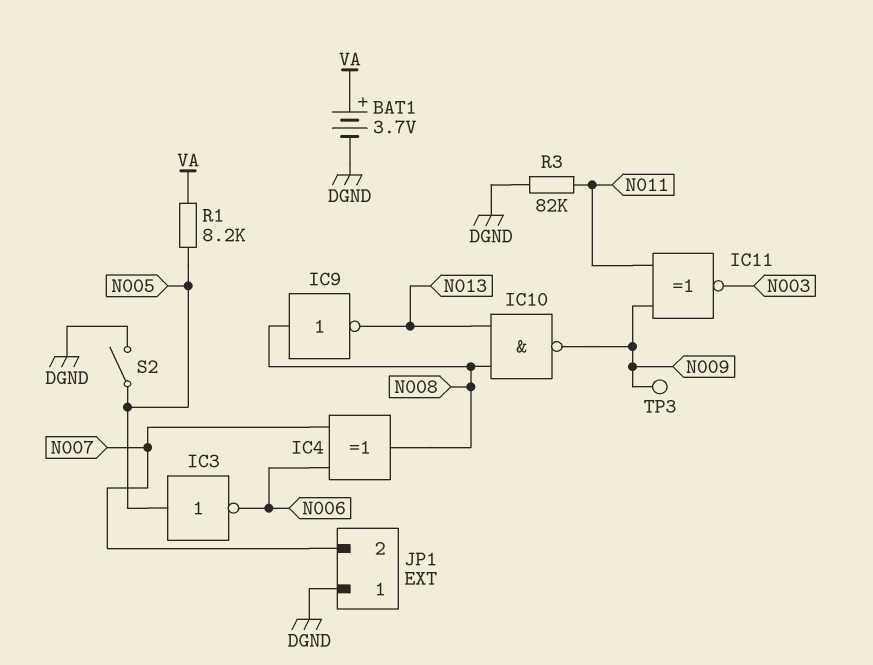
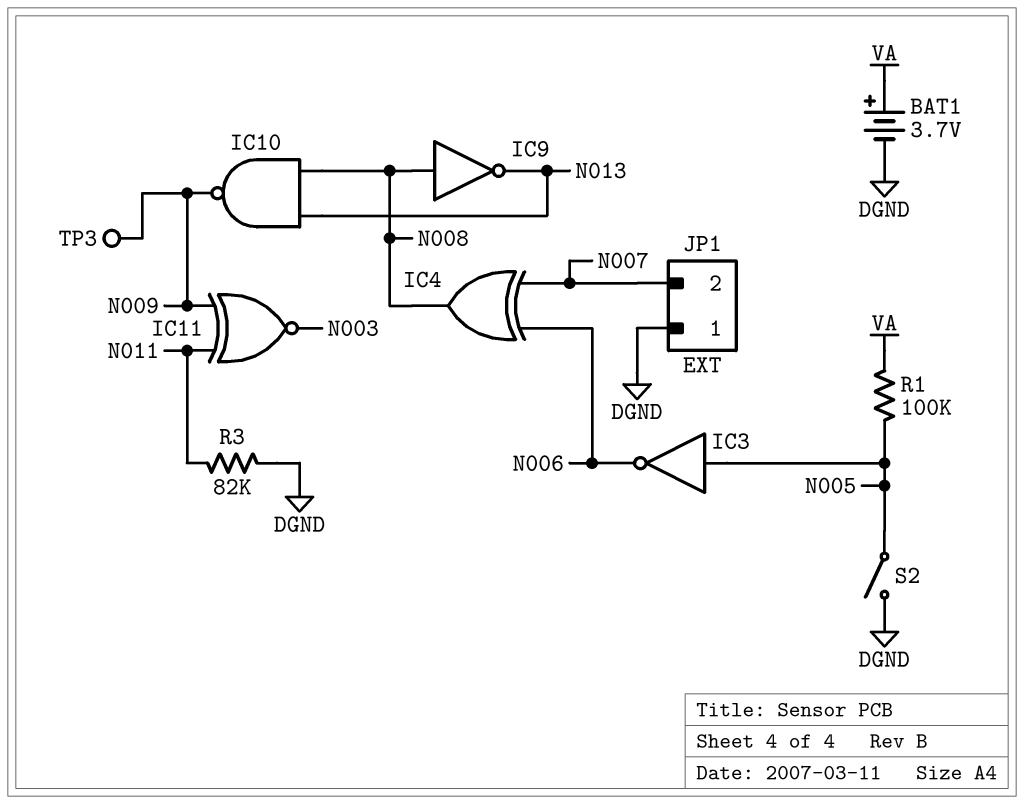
R1: 8.2k (N005, VA) -> 100k (N005, VA)

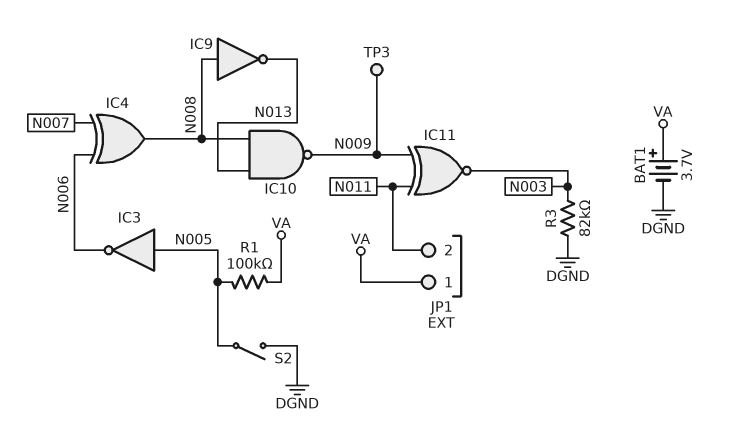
JP1 pin 1: DGND -> VA
JP1 pin 2: N007 -> N011
R3: 82k (DGND, N011) -> 82k (DGND, N003)

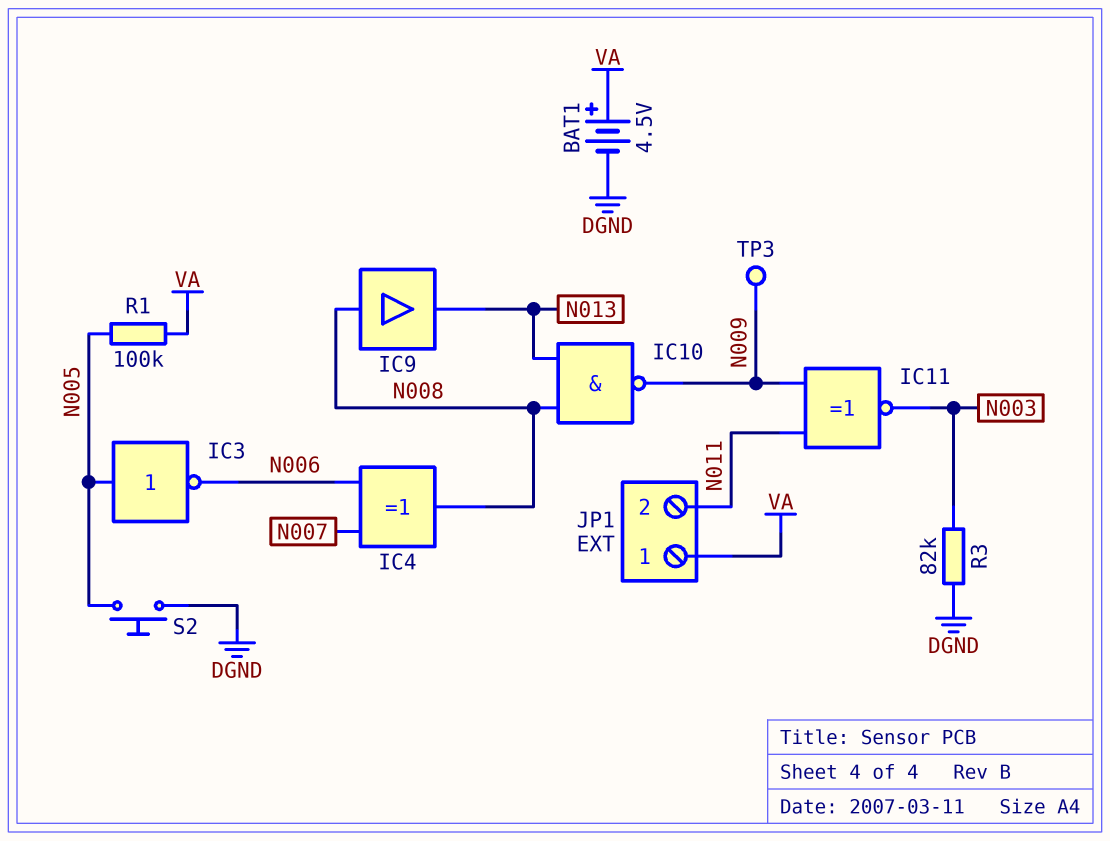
BAT1: 3.7V (plus VA, minus DGND) -> 4.5V (plus VA, minus DGND)
IC9: NOT (in N008, out N013) -> buffer (in N008, out N013)
S2: switch (DGND, N005) -> button (DGND, N005)

